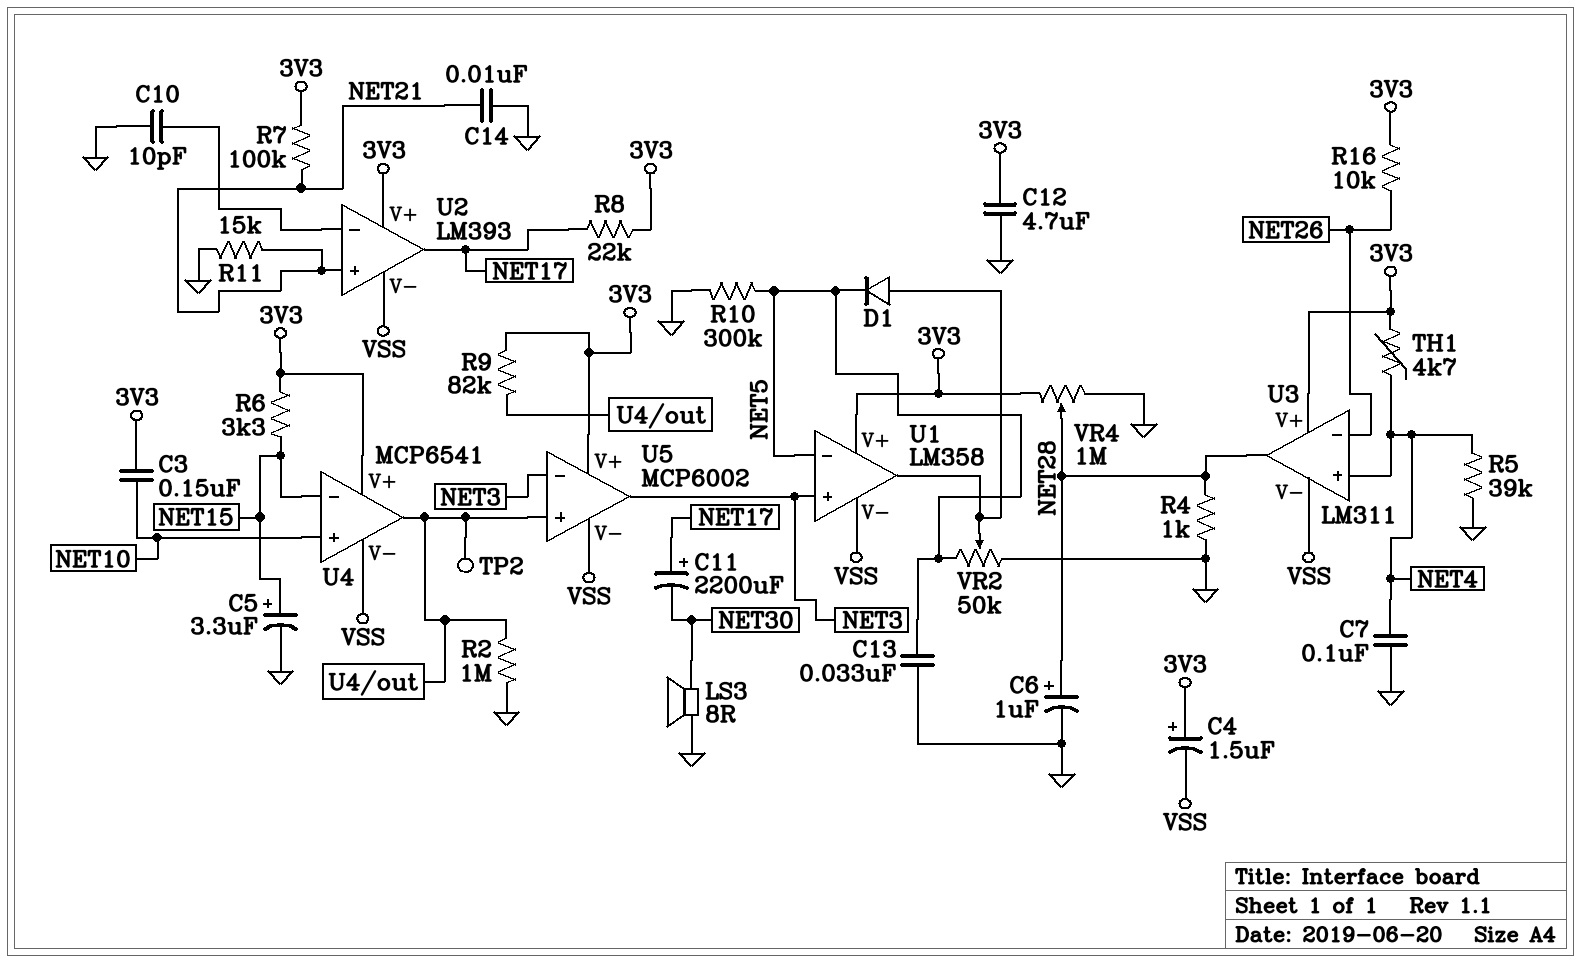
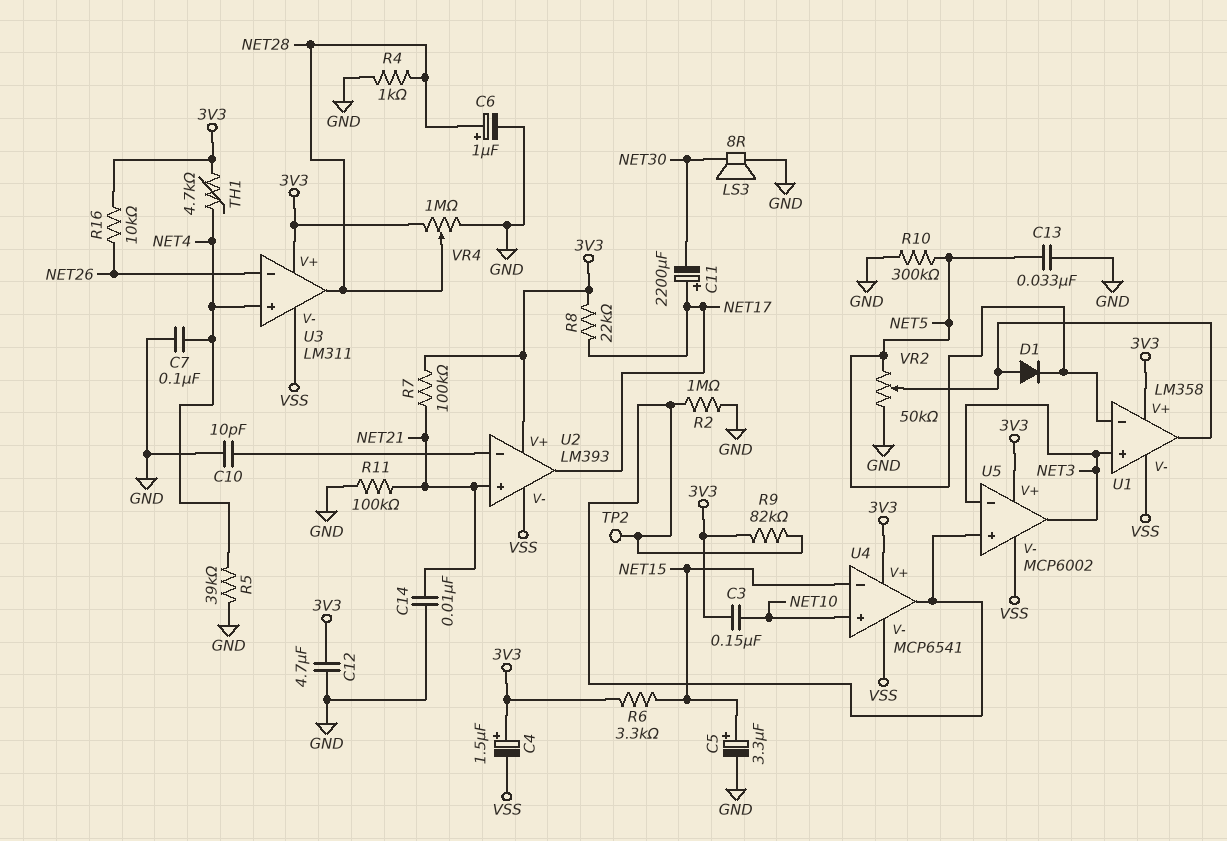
R11: 15k (GND, NET21) -> 100k (GND, NET21)

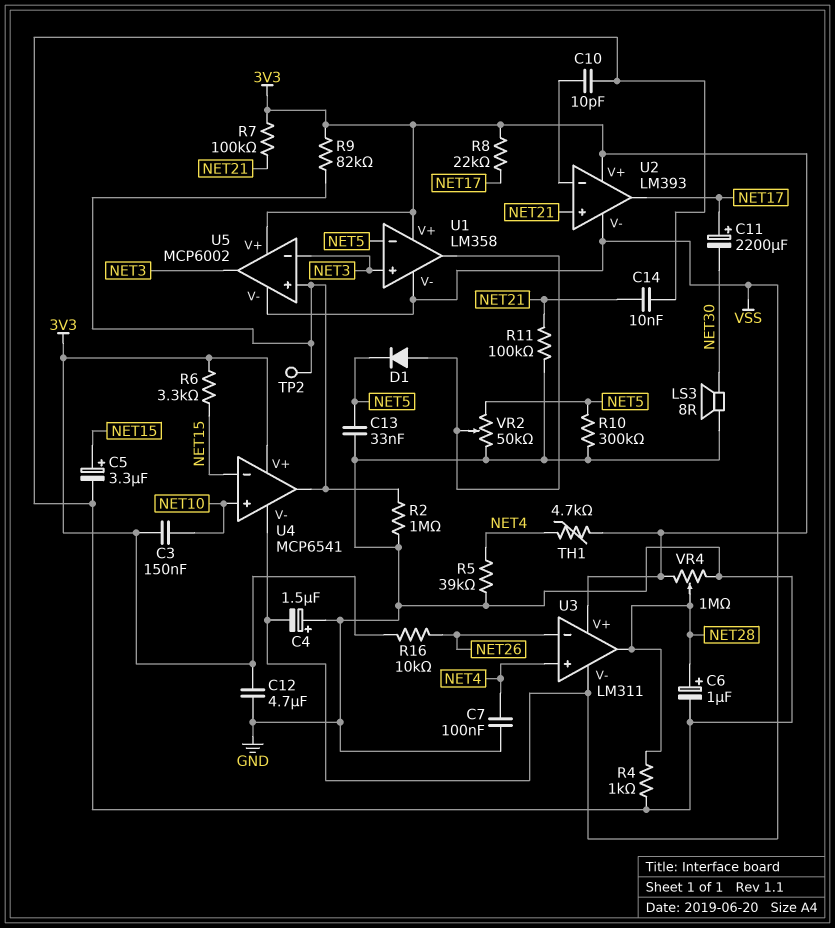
C4: 1.5uF (plus 3V3, minus VSS) -> 1.5uF (plus GND, minus VSS)

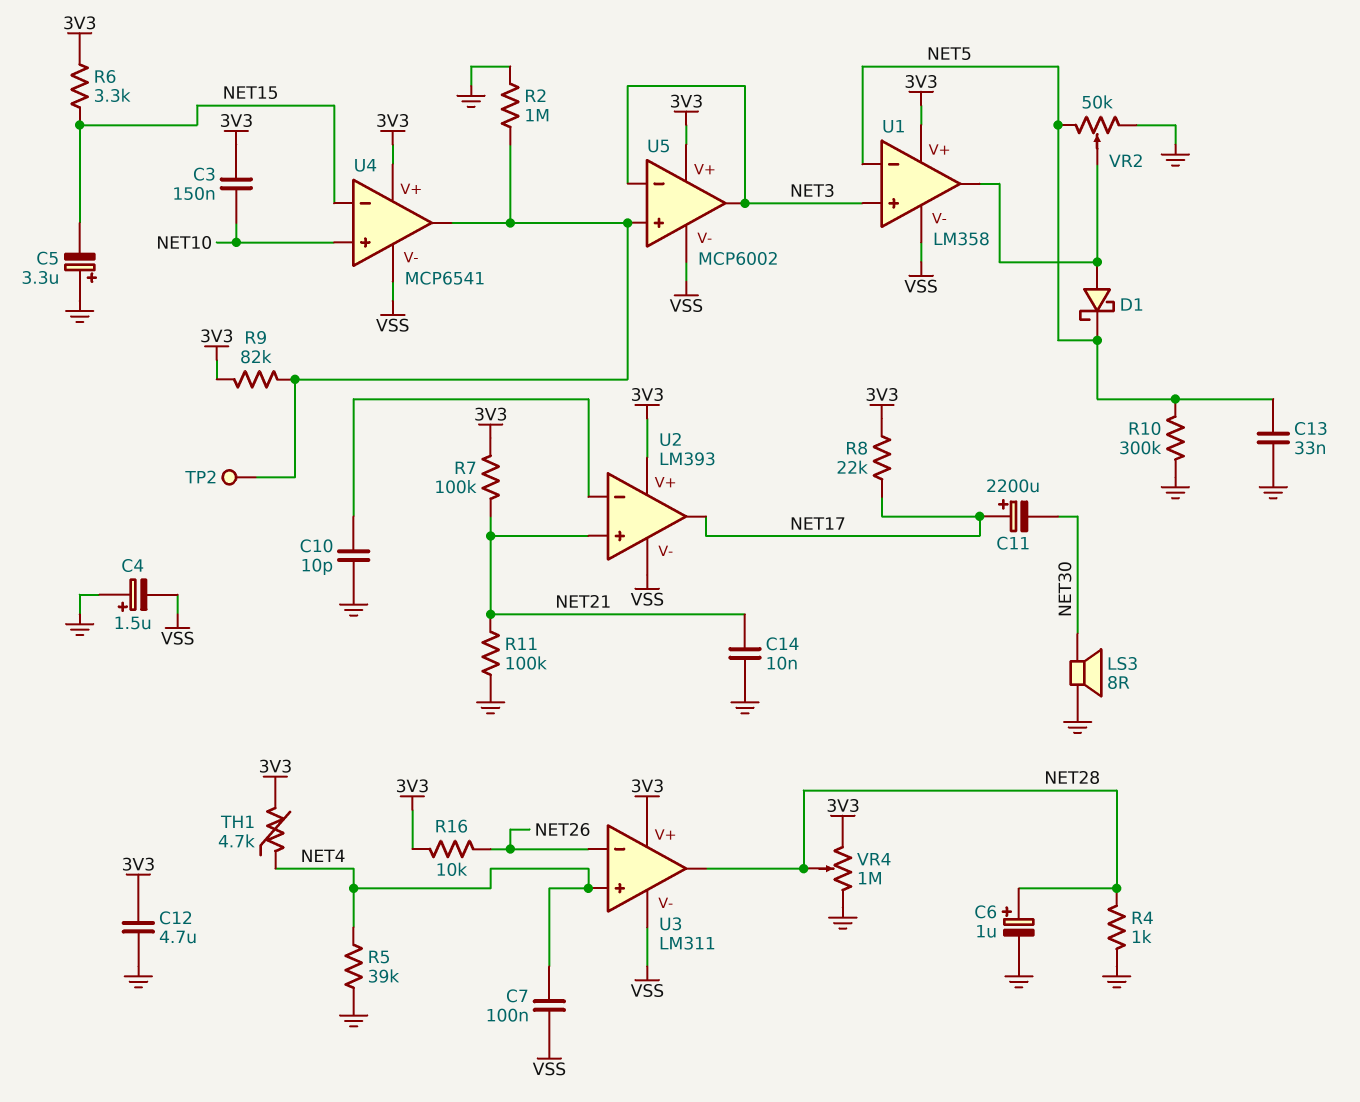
C5: 3.3uF (plus NET15, minus GND) -> 3.3uF (plus GND, minus NET15)
C7: 100nF (GND, NET4) -> 100nF (NET4, VSS)
D1: diode (A U1/out, K NET5) -> schottky (A U1/out, K NET5)

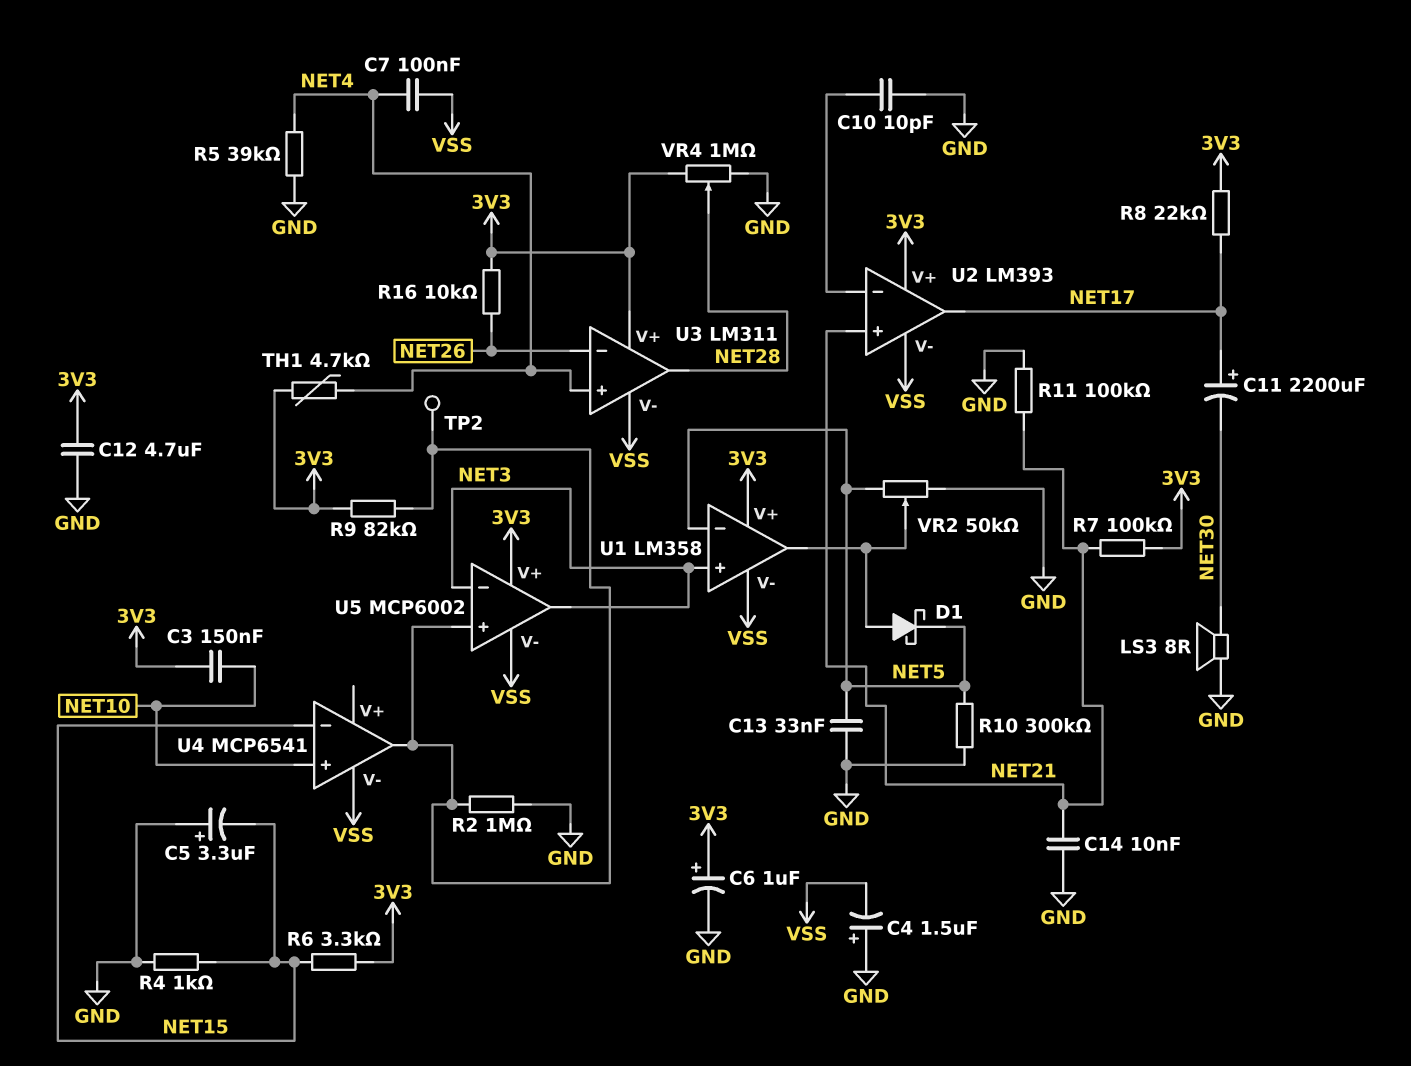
C6: 1uF (plus NET28, minus GND) -> 1uF (plus 3V3, minus GND)
R4: 1k (GND, NET28) -> 1k (GND, NET15)
U4 pin V+: 3V3 -> none

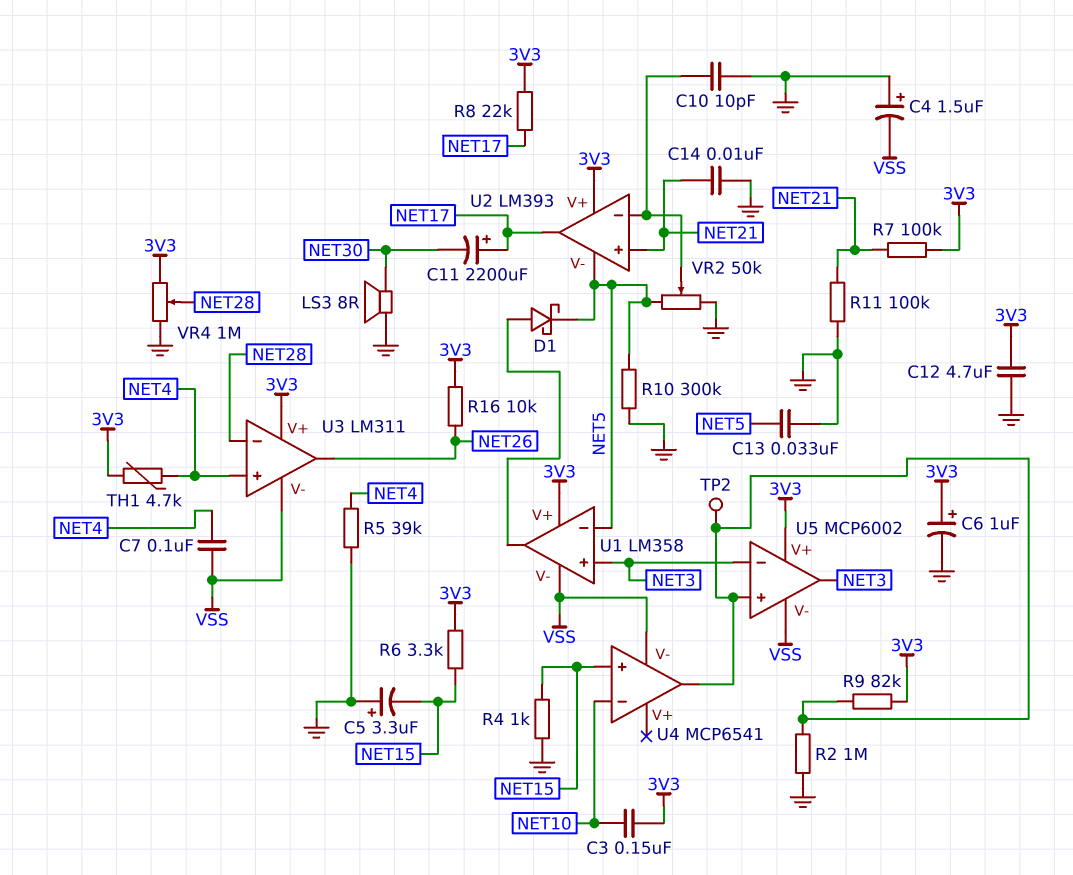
U2 pin V-: VSS -> NET5
U3 pin in-: NET26 -> NET28
U3 pin out: NET28 -> NET26
U4 pin in+: NET10 -> NET15
U4 pin in-: NET15 -> NET10
VR2: 50k (GND, NET5, wiper U1/out) -> 50k (GND, NET5, wiper U2/in-)

